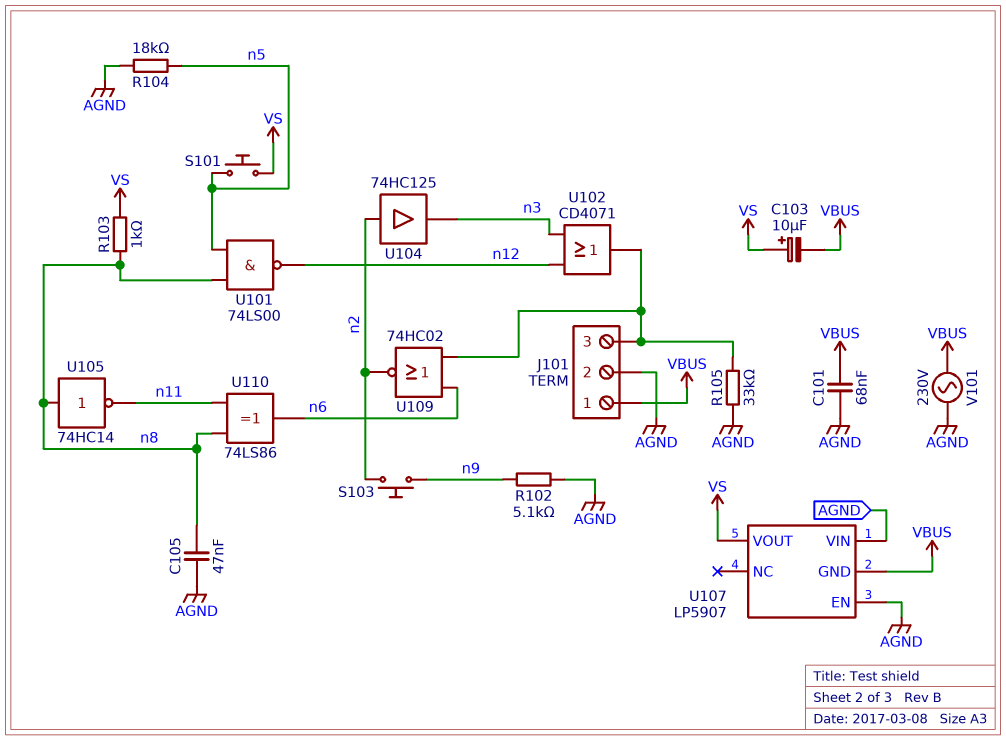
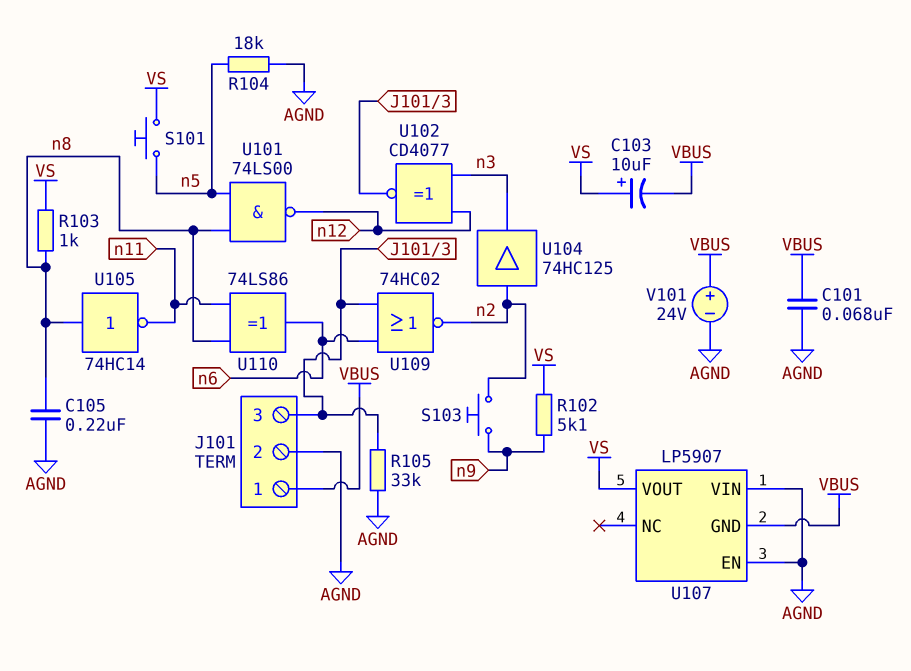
C105: 47nF (AGND, n8) -> 220nF (AGND, n8)
R102: 5.1k (AGND, n9) -> 5.1k (VS, n9)
U102: OR CD4071 (in n3, in n12, out J101/3) -> XNOR CD4077 (in n3, in n12, out J101/3)
V101: AC 230V (AGND, VBUS) -> 24V (plus VBUS, minus AGND)

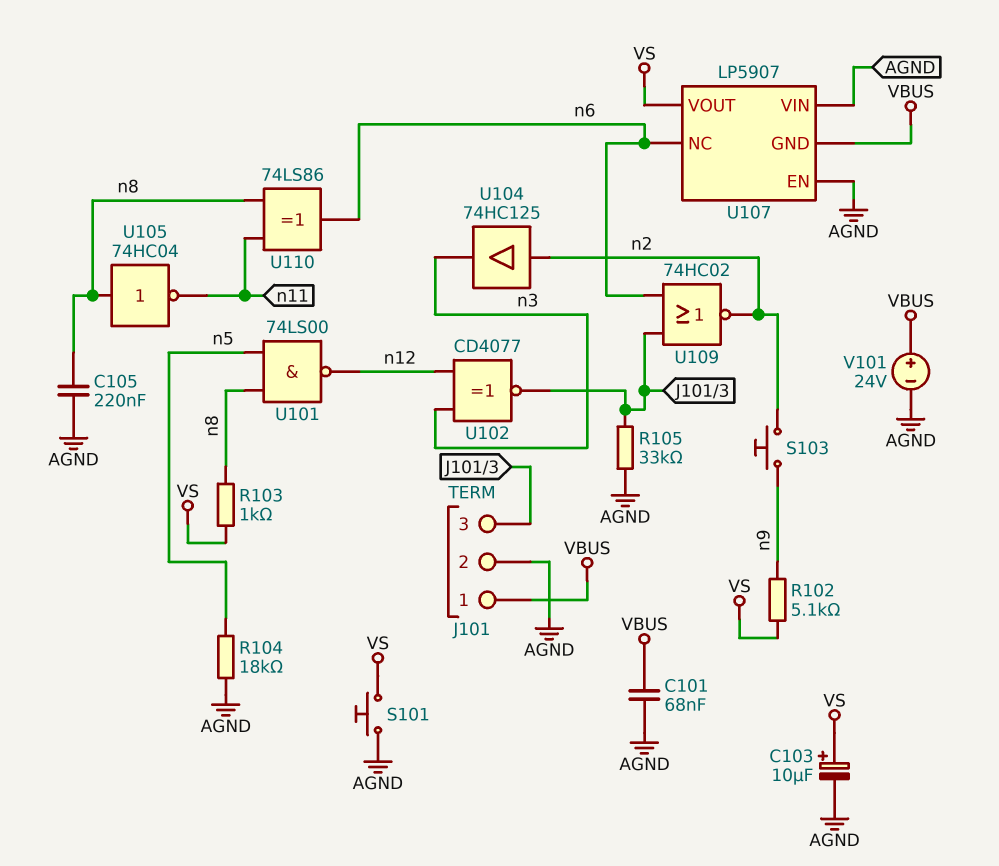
C103: 10uF (plus VS, minus VBUS) -> 10uF (plus VS, minus AGND)
S101: button (VS, n5) -> button (AGND, VS)
U105: NOT 74HC14 (in n8, out n11) -> NOT 74HC04 (in n8, out n11)
U107 pin NC: none -> n6

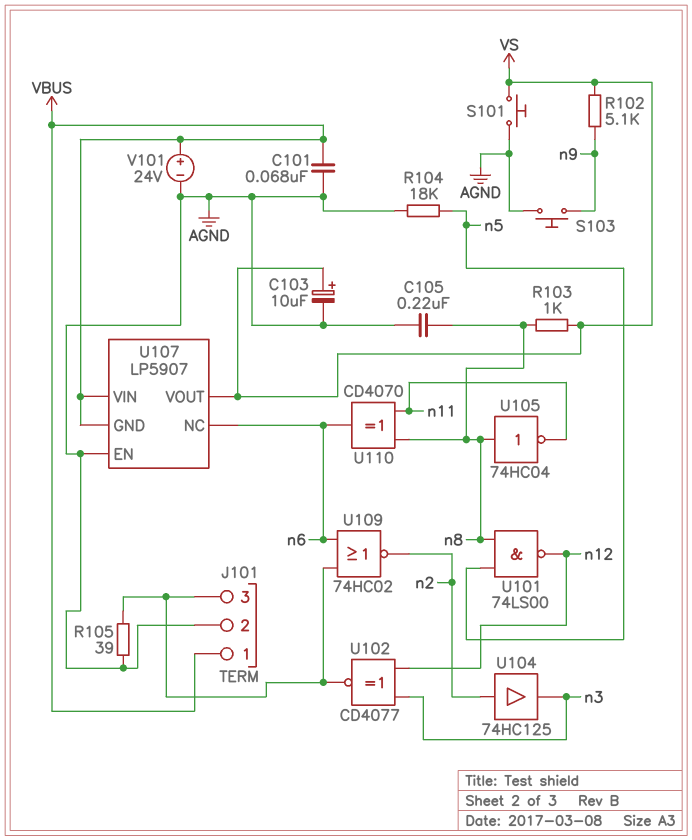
R105: 33k (AGND, J101/3) -> 39 (AGND, J101/3)
S103: button (n2, n9) -> button (AGND, n9)
U107 pin VIN: AGND -> VBUS
U110: XOR 74LS86 (in n8, in n11, out n6) -> XOR CD4070 (in n8, in n11, out n6)

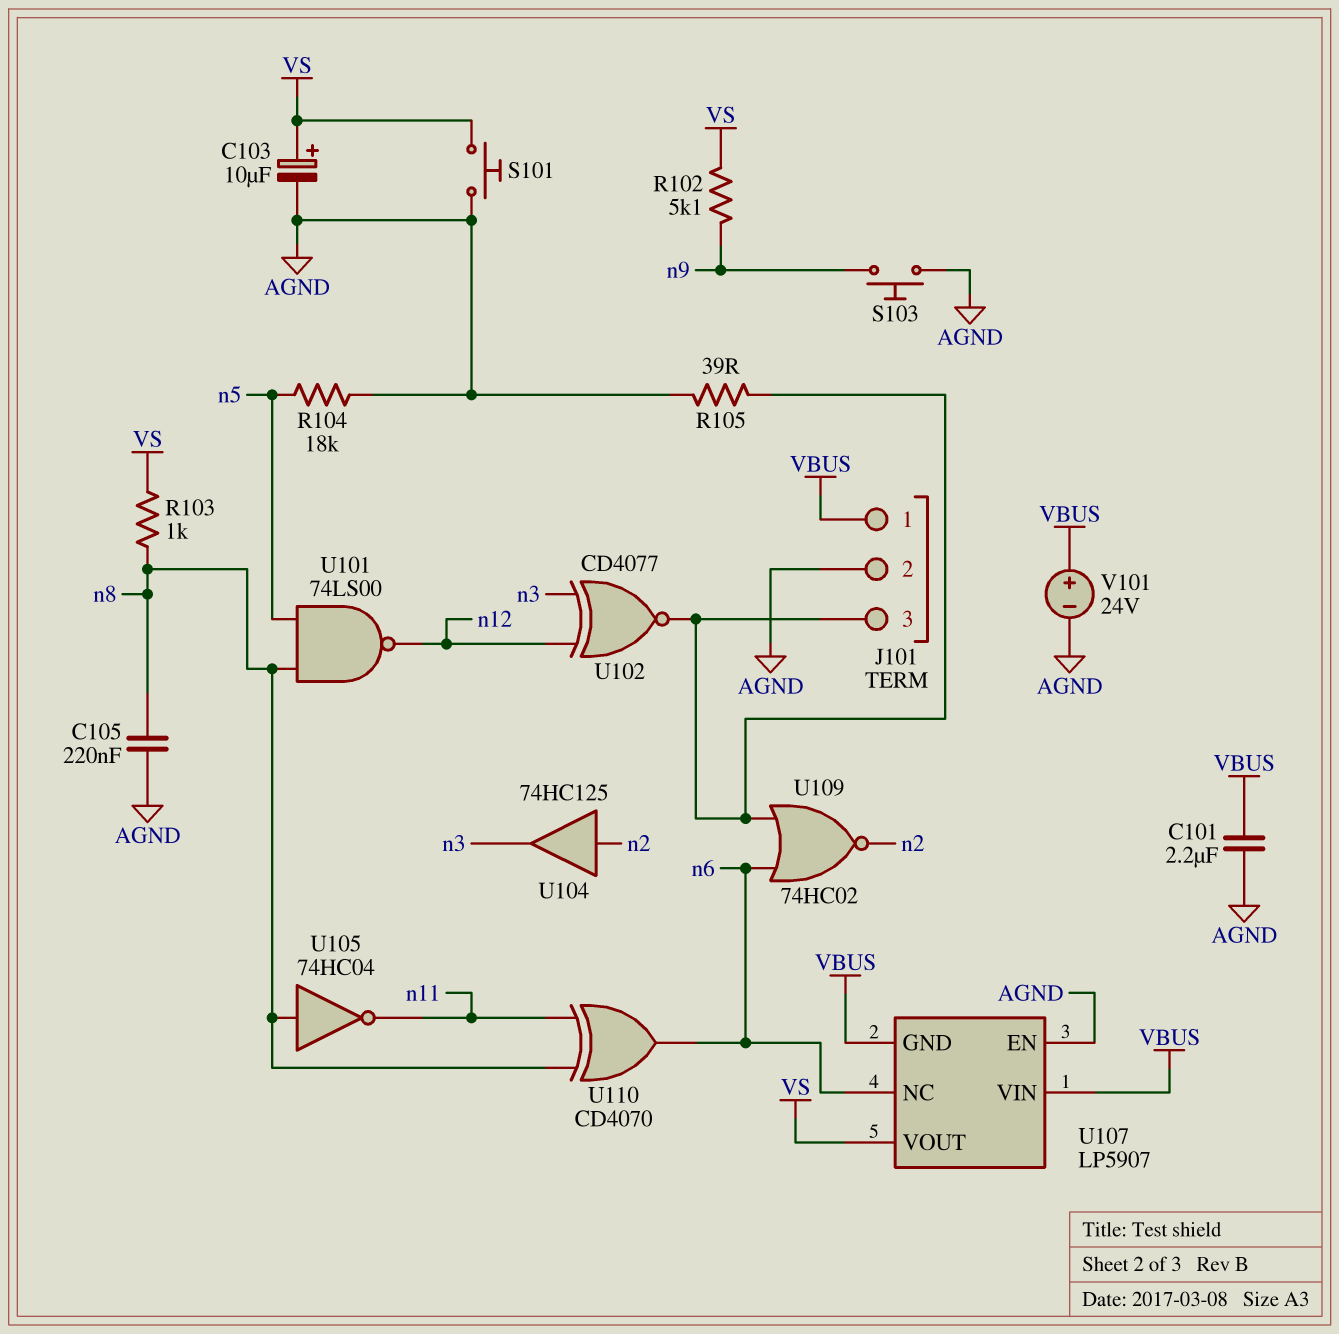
C101: 68nF (AGND, VBUS) -> 2.2uF (AGND, VBUS)

